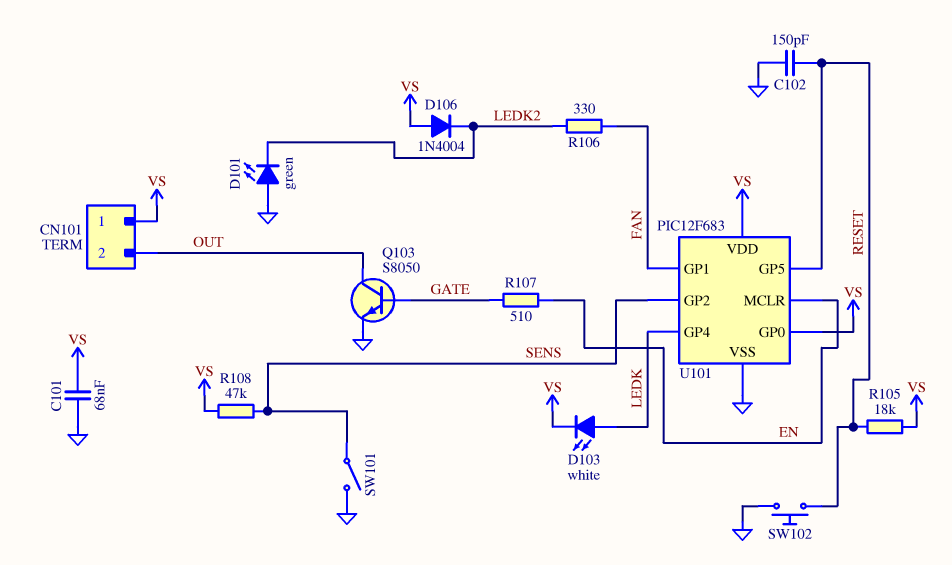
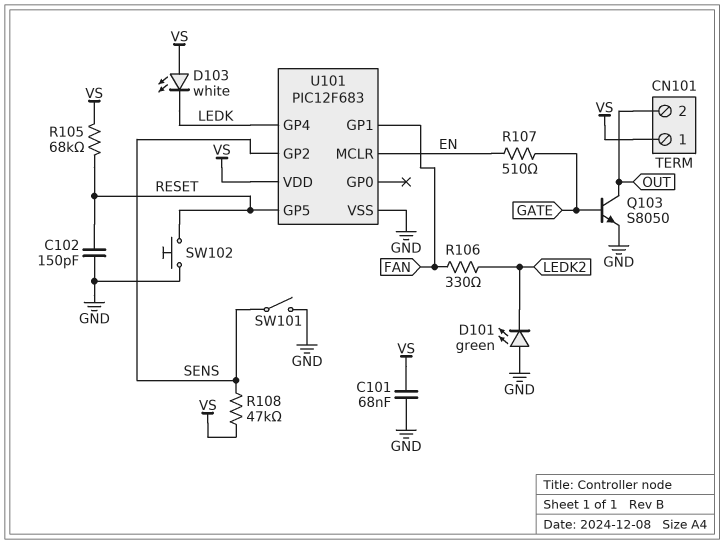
D103: LED white (A LEDK, K VS) -> LED white (A VS, K LEDK)
D106: diode 1N4004 (A VS, K LEDK2) -> none
R105: 18k (RESET, VS) -> 68k (RESET, VS)
U101 pin GP0: VS -> none

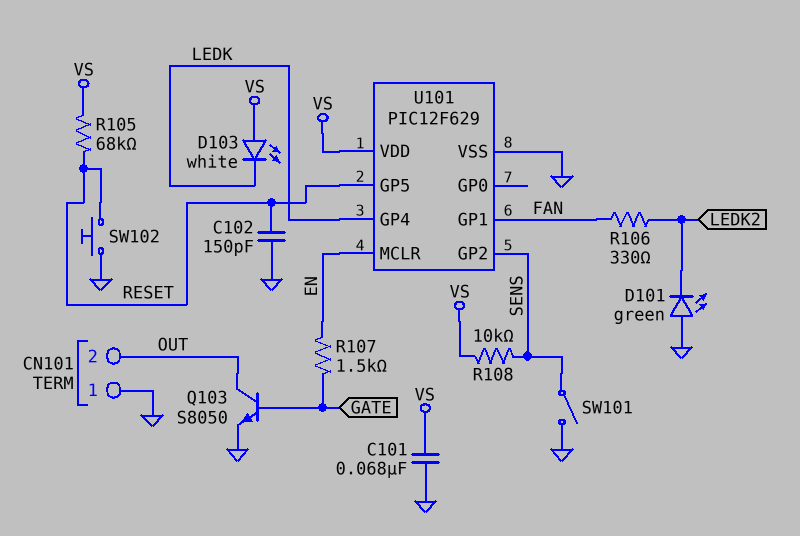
CN101 pin 1: VS -> GND
R107: 510 (EN, GATE) -> 1.5k (EN, GATE)
R108: 47k (SENS, VS) -> 10k (SENS, VS)
U101: PIC12F683 -> PIC12F629

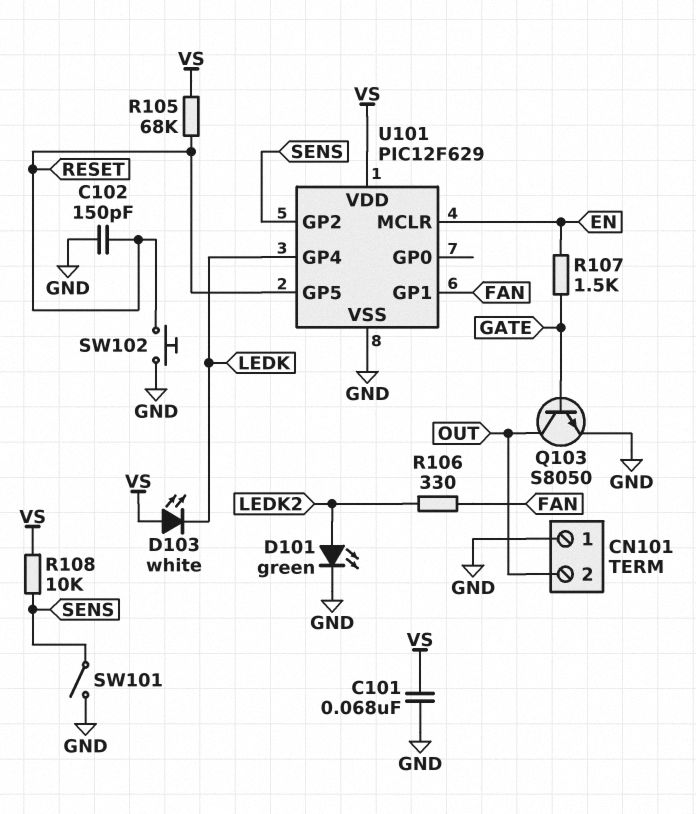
D101: LED green (A GND, K LEDK2) -> LED green (A LEDK2, K GND)

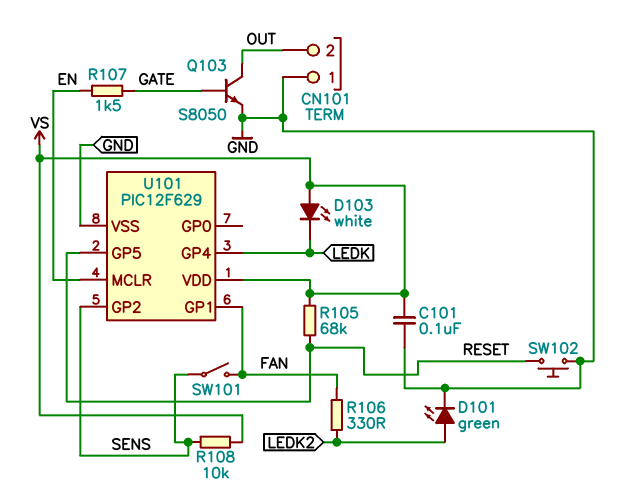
C101: 68nF (GND, VS) -> 100nF (GND, VS)
C102: 150pF (GND, RESET) -> none
SW101: switch (GND, SENS) -> switch (FAN, SENS)

